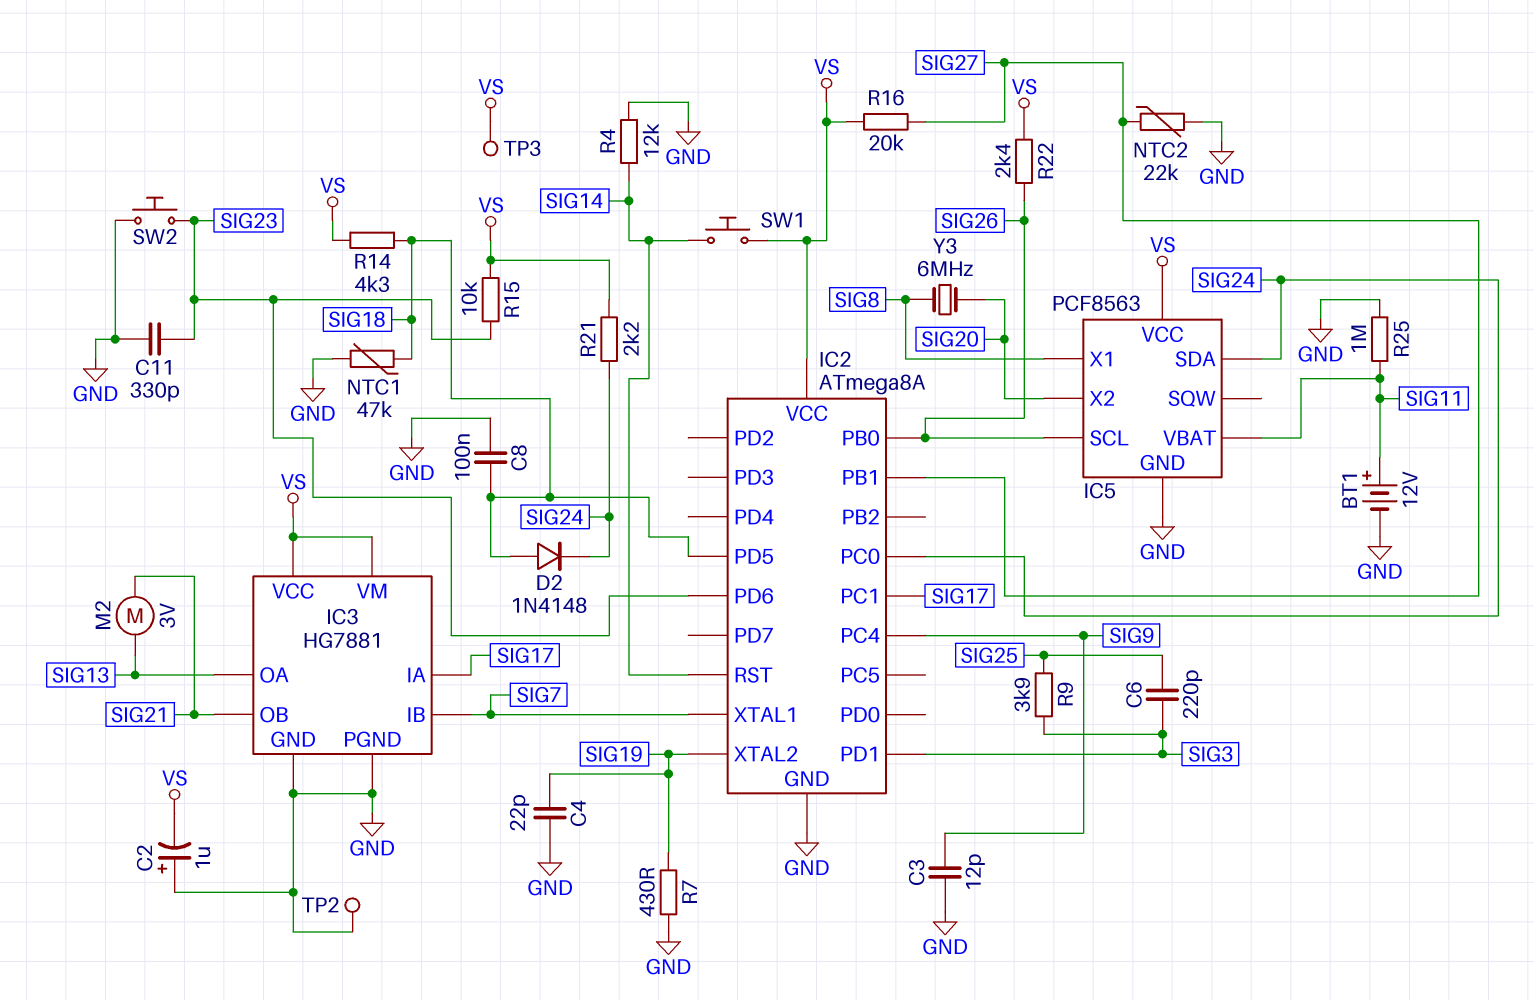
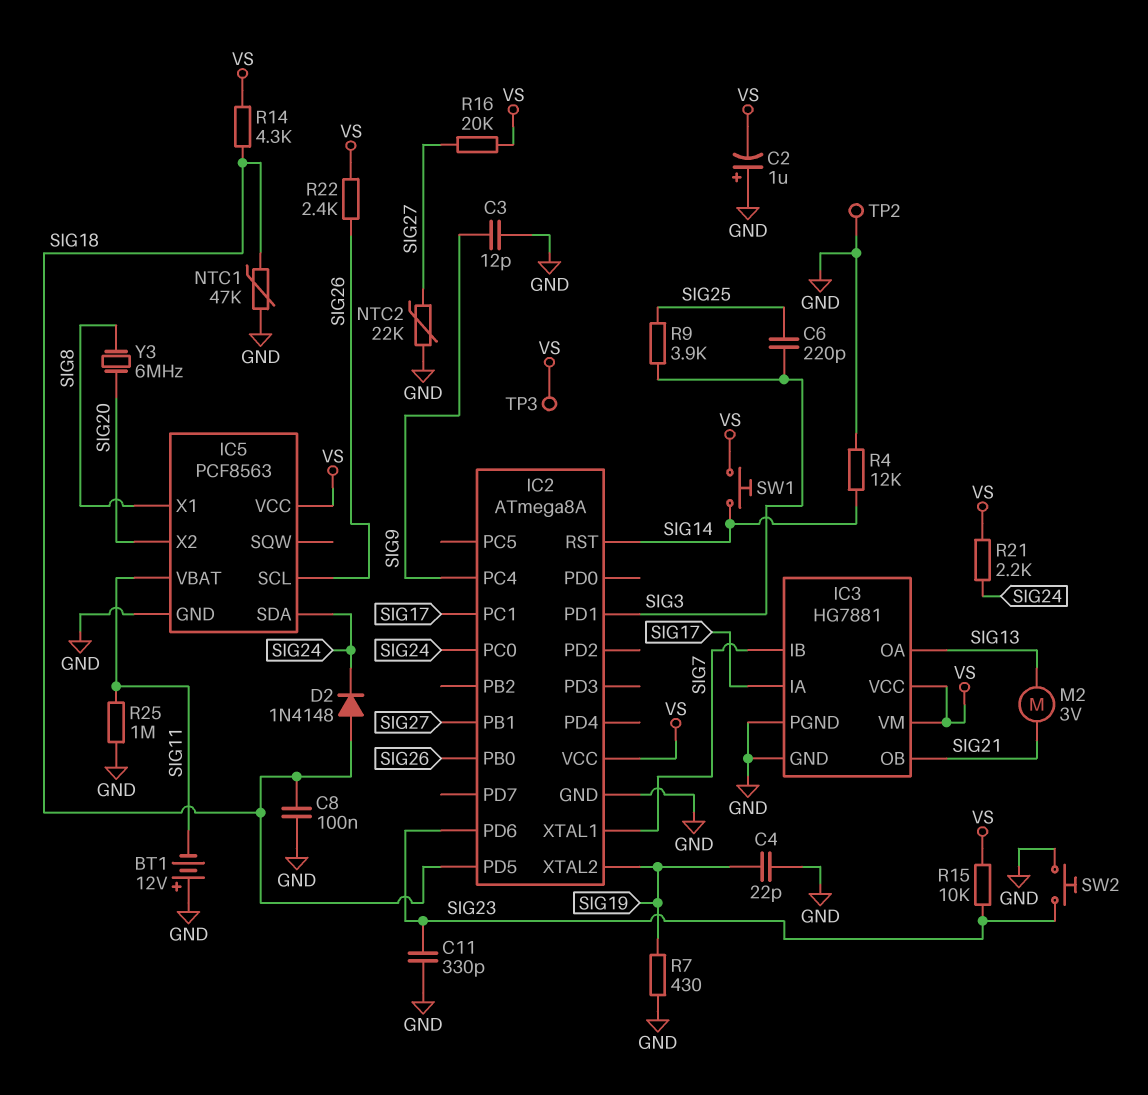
BT1: 12V (plus SIG11, minus GND) -> 12V (plus GND, minus SIG11)

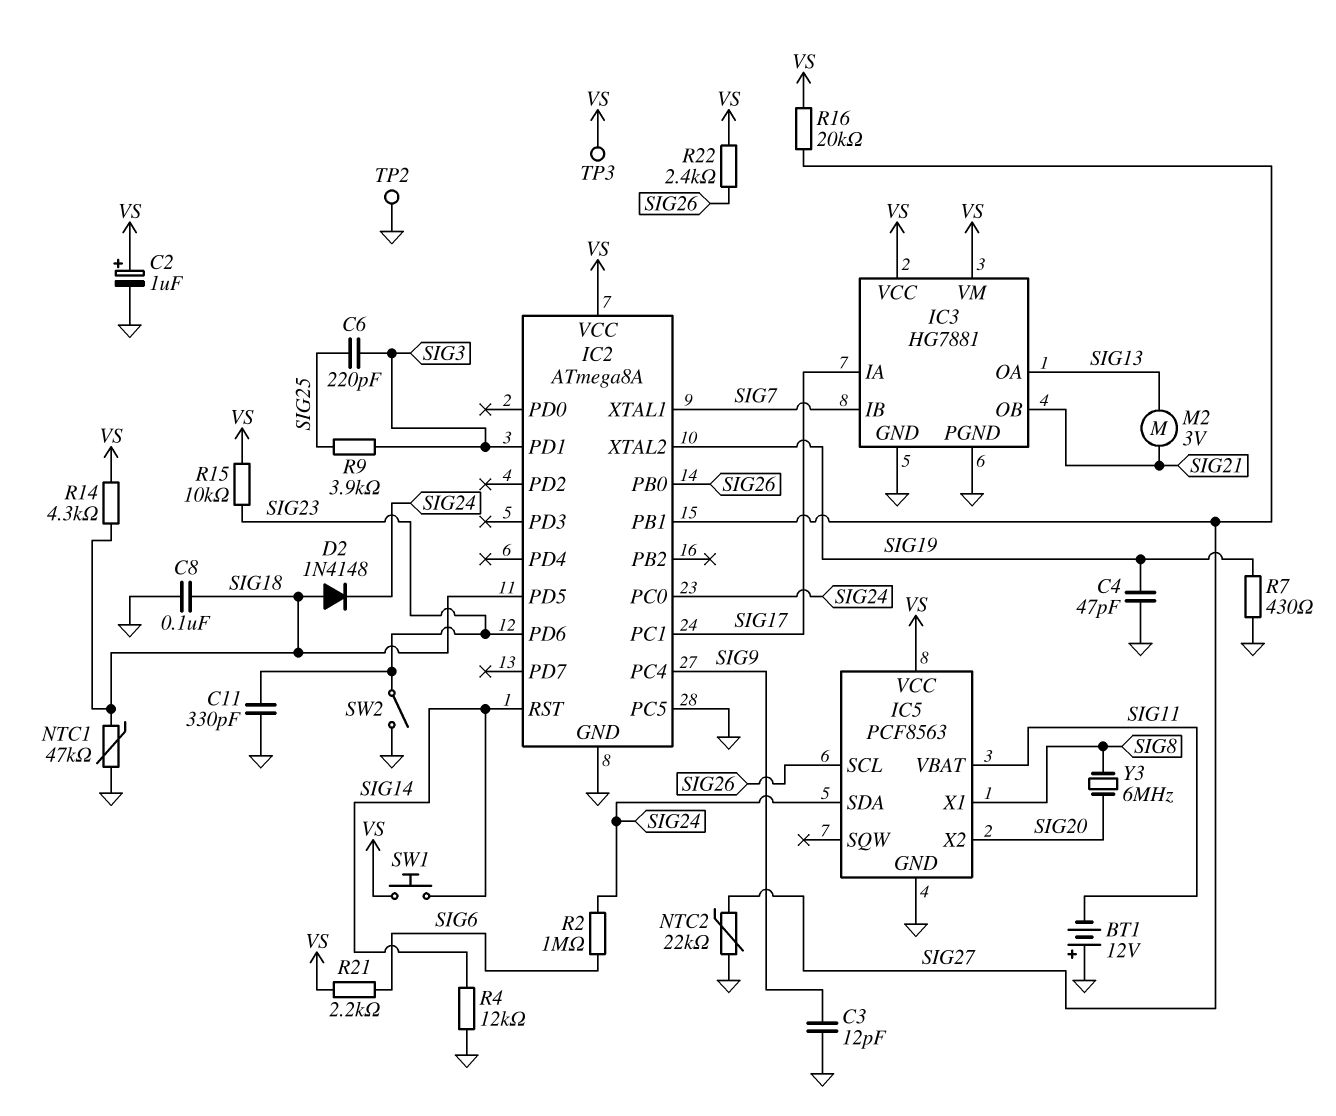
C2: 1uF (plus GND, minus VS) -> 1uF (plus VS, minus GND)
C4: 22pF (GND, SIG19) -> 47pF (GND, SIG19)
IC2 pin PC5: none -> GND
R2: none -> 1M (SIG6, SIG24)
R21: 2.2k (SIG24, VS) -> 2.2k (SIG6, VS)
R25: 1M (GND, SIG11) -> none
SW2: button (GND, SIG23) -> switch (GND, SIG23)

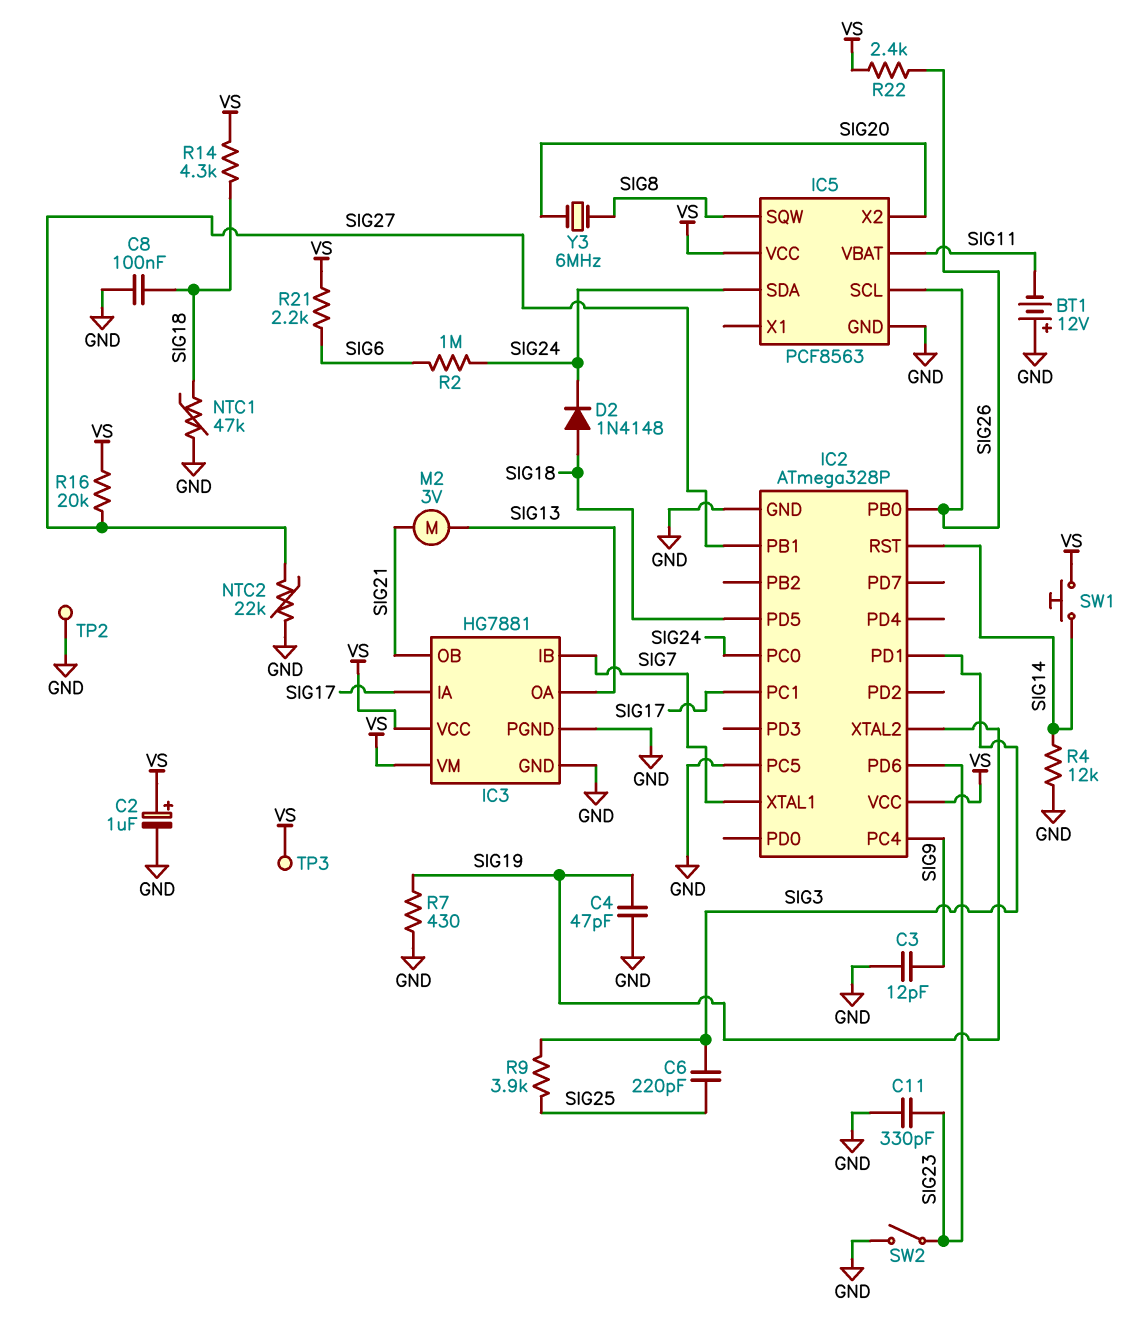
IC2: ATmega8A -> ATmega328P
IC5 pin SQW: none -> SIG8
IC5 pin X1: SIG8 -> none
R15: 10k (SIG23, VS) -> none

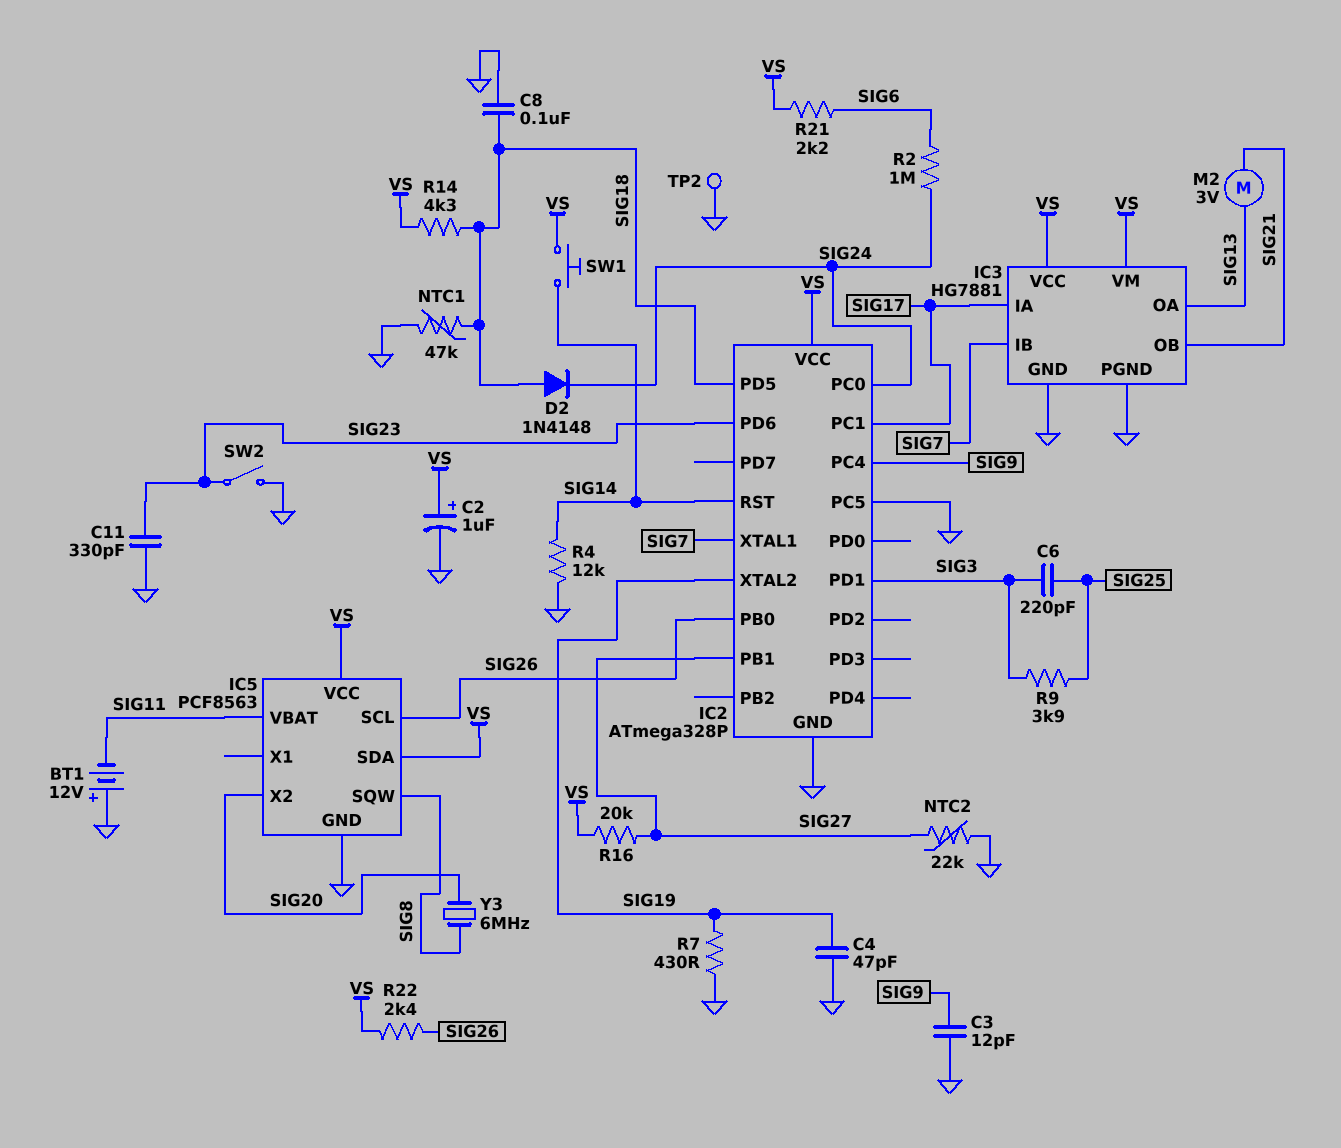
IC5 pin SDA: SIG24 -> VS
TP3: test point (VS) -> none

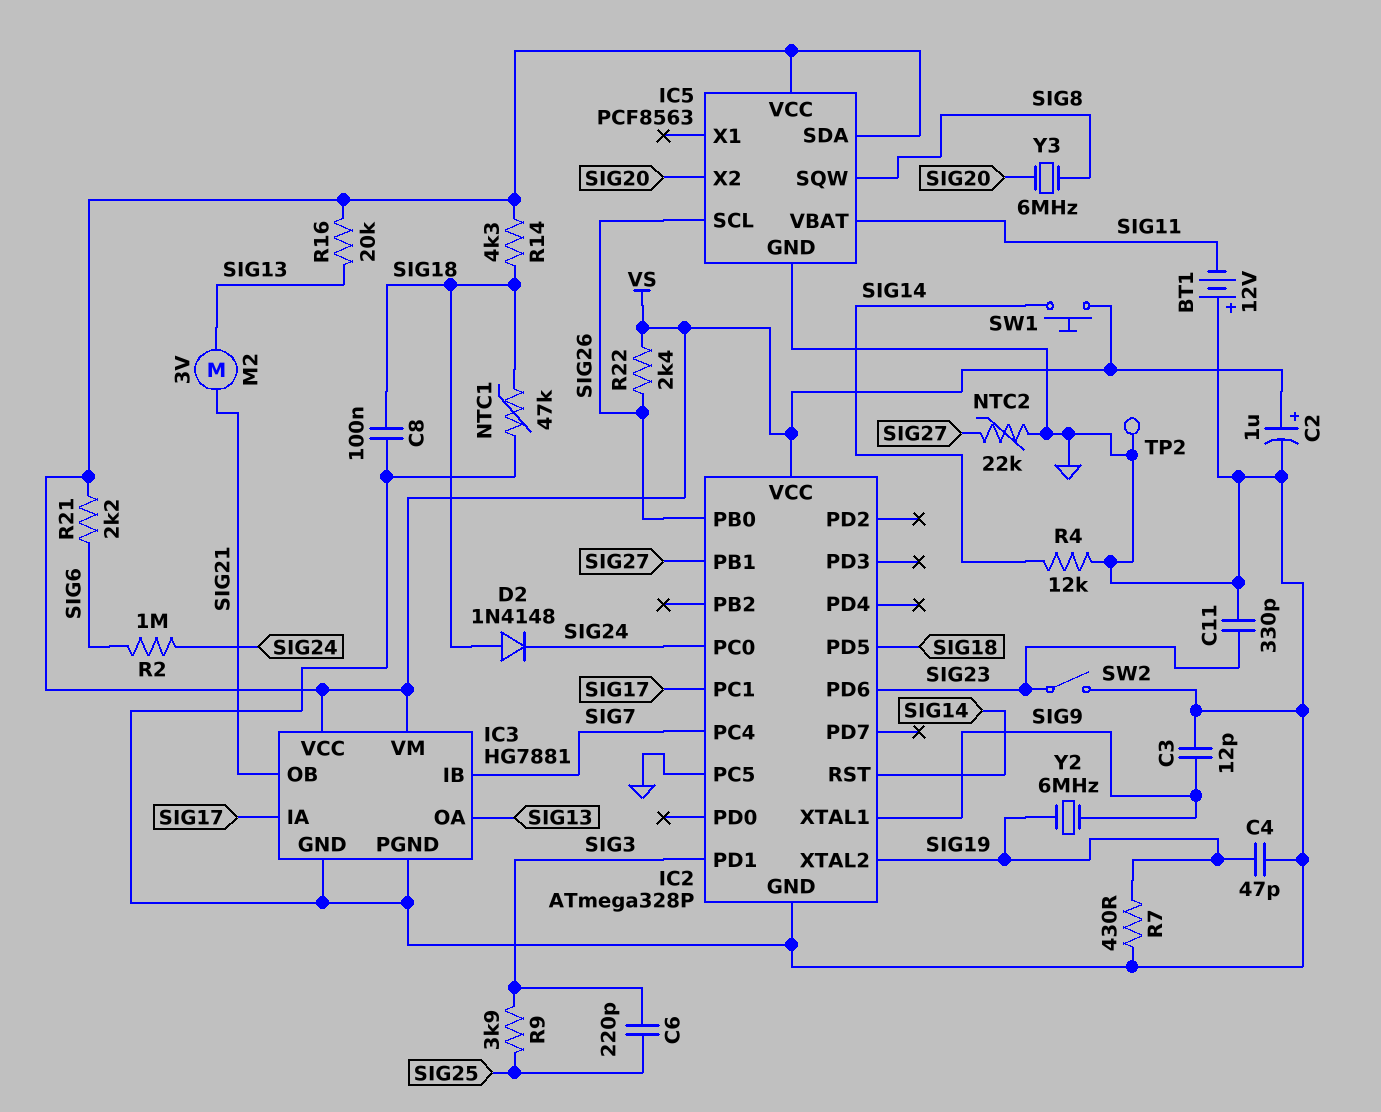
IC2 pin PC4: SIG9 -> SIG7
IC2 pin XTAL1: SIG7 -> SIG9
R16: 20k (SIG27, VS) -> 20k (SIG13, VS)
Y2: none -> 6MHz (SIG9, SIG19)

